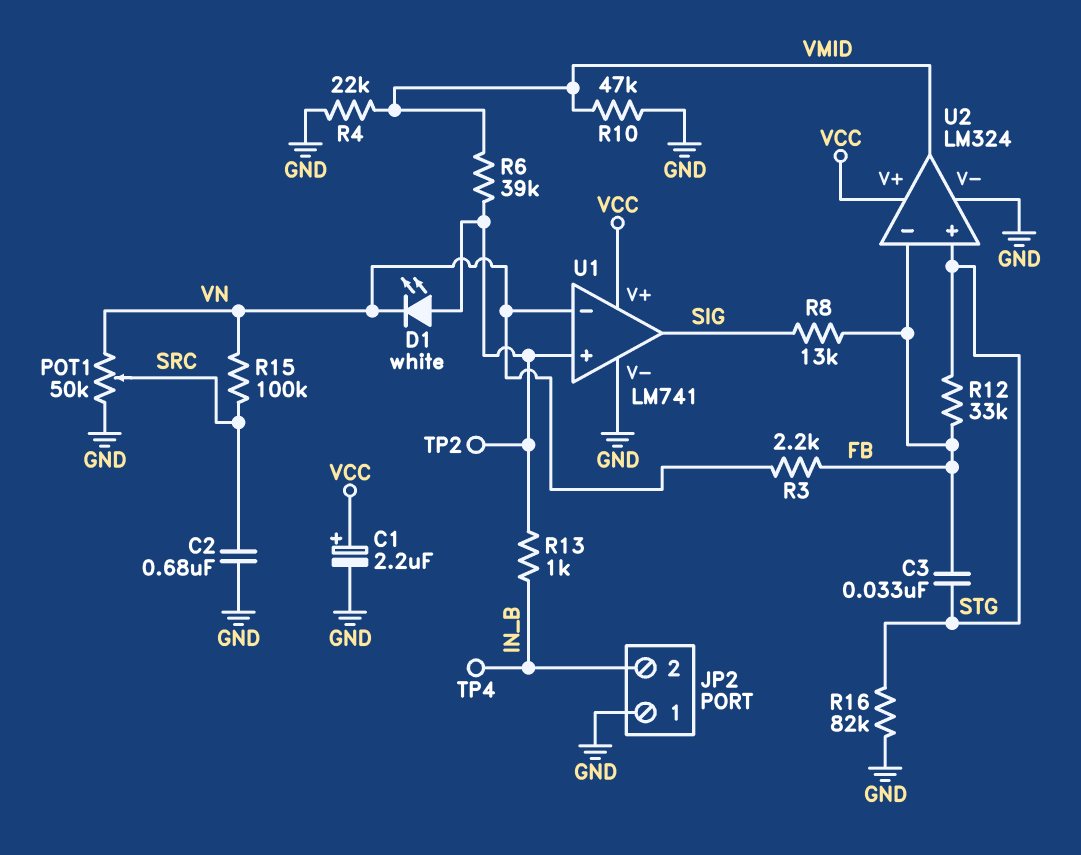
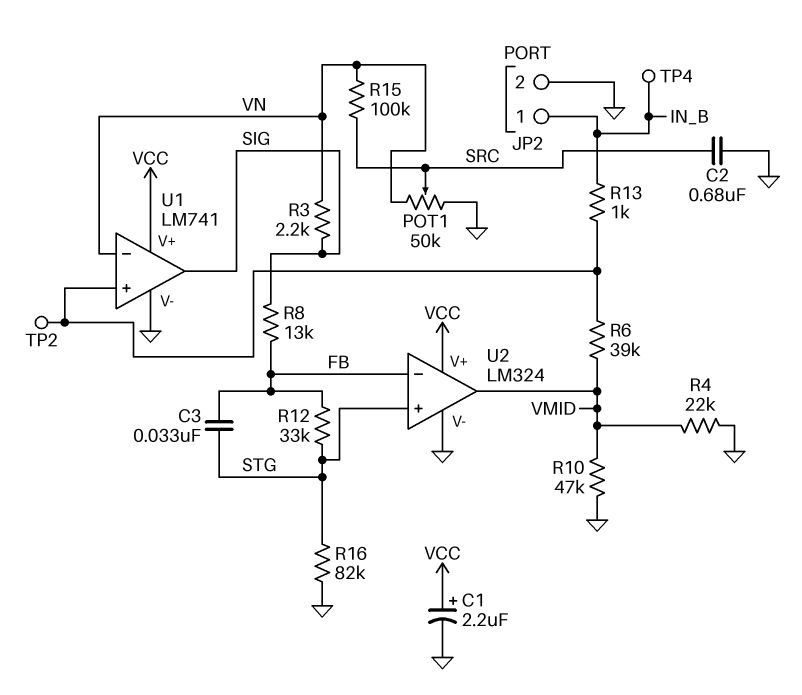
D1: LED white (A U1/in+, K VN) -> none
JP2 pin 1: GND -> IN_B
JP2 pin 2: IN_B -> GND
R3: 2.2k (FB, VN) -> 2.2k (SIG, VN)

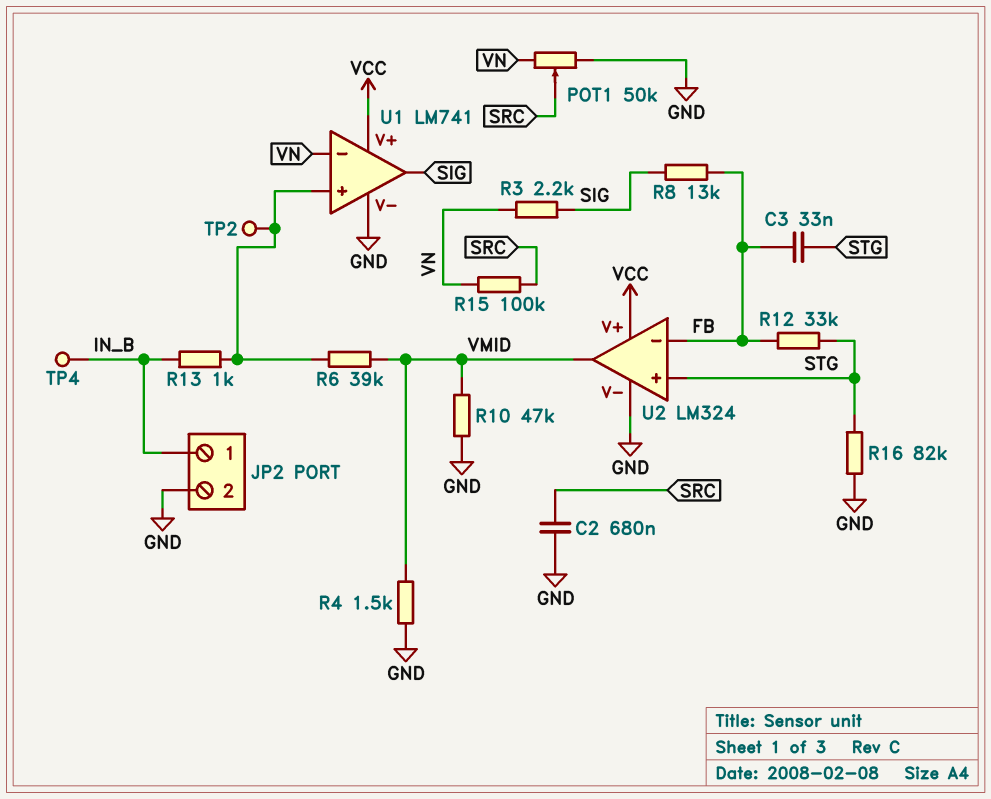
C1: 2.2uF (plus VCC, minus GND) -> none
R4: 22k (GND, VMID) -> 1.5k (GND, VMID)

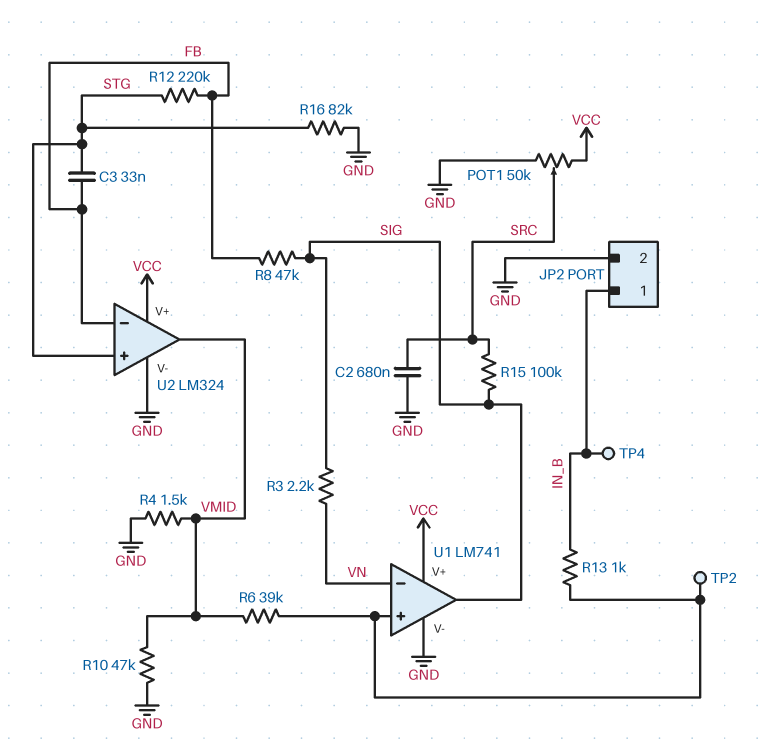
POT1: 50k (GND, VN, wiper SRC) -> 50k (GND, VCC, wiper SRC)
R8: 13k (FB, SIG) -> 47k (FB, SIG)
R12: 33k (FB, STG) -> 220k (FB, STG)
R15: 100k (SRC, VN) -> 100k (SIG, SRC)

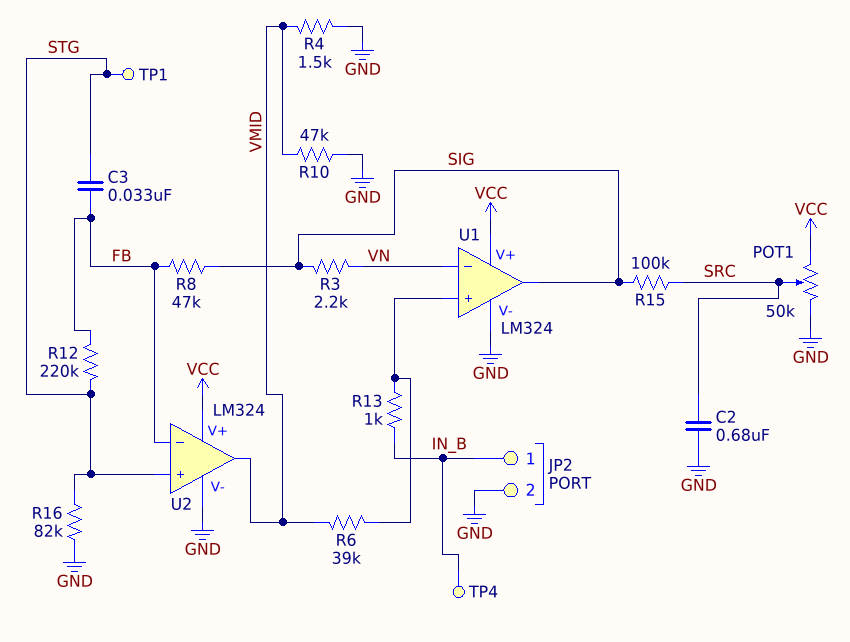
TP1: none -> test point (STG)
TP2: test point (U1/in+) -> none
U1: LM741 -> LM324

